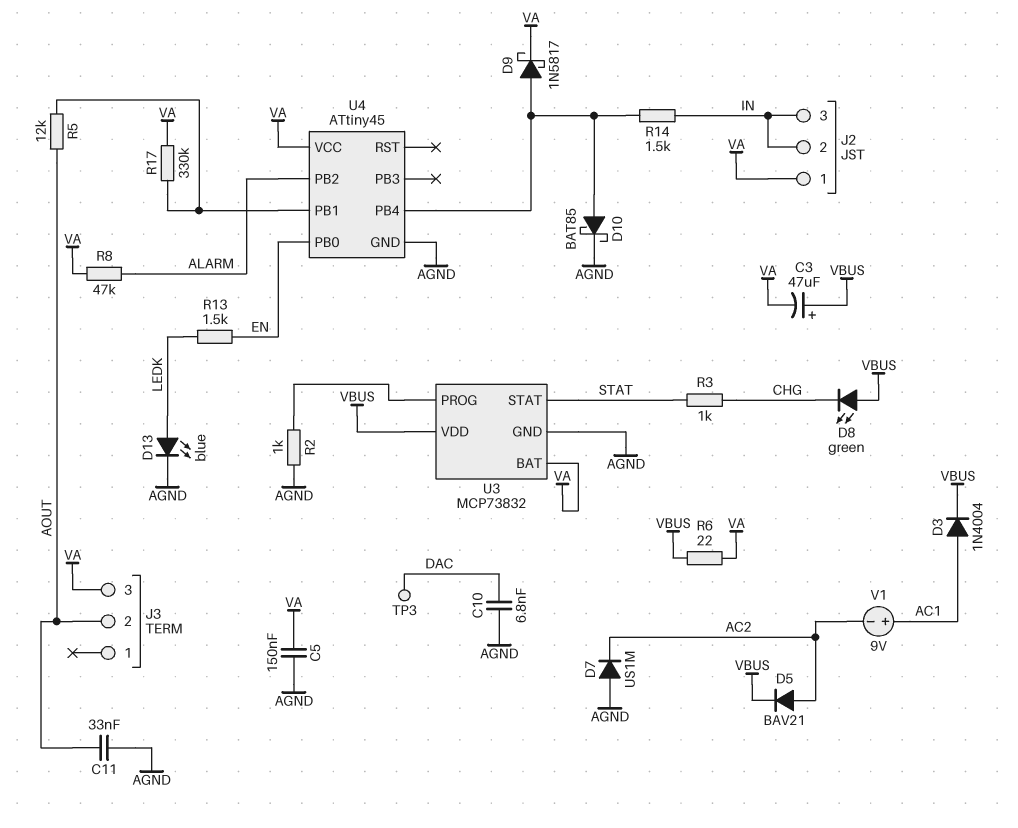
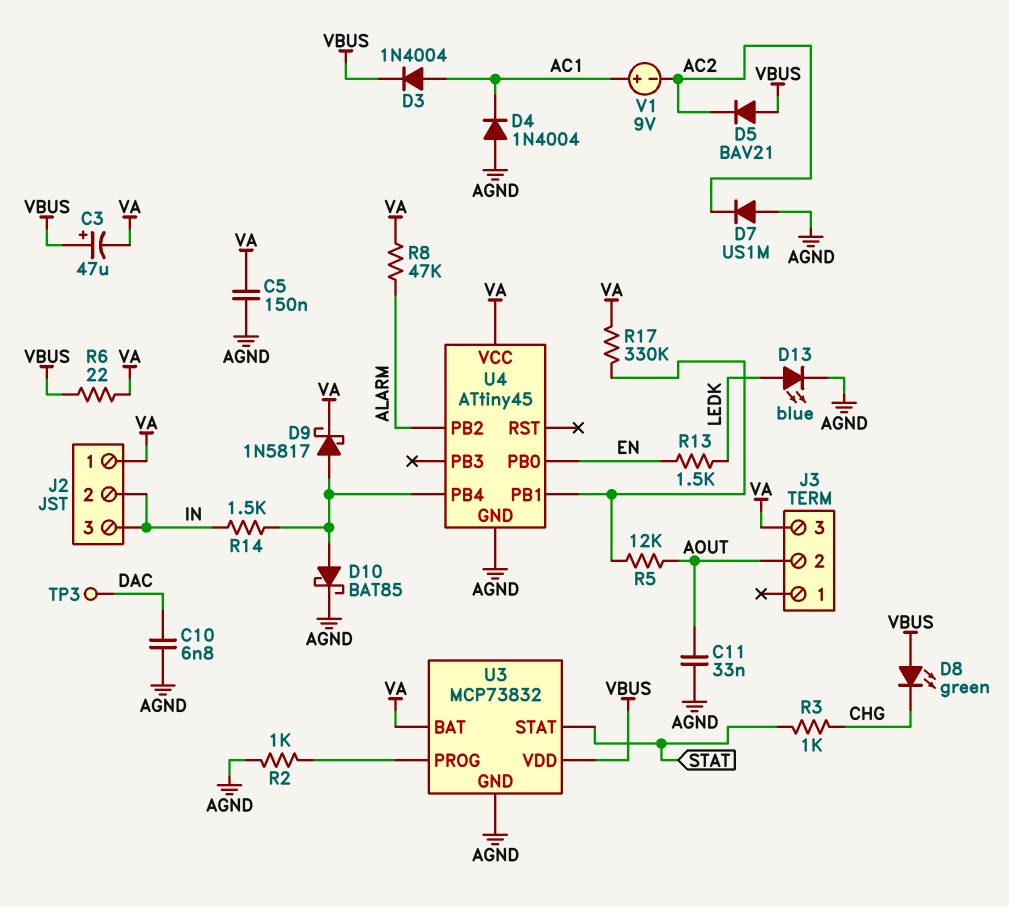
D4: none -> diode 1N4004 (A AGND, K AC1)
D5: diode BAV21 (A AC2, K VBUS) -> diode BAV21 (A VBUS, K AC2)

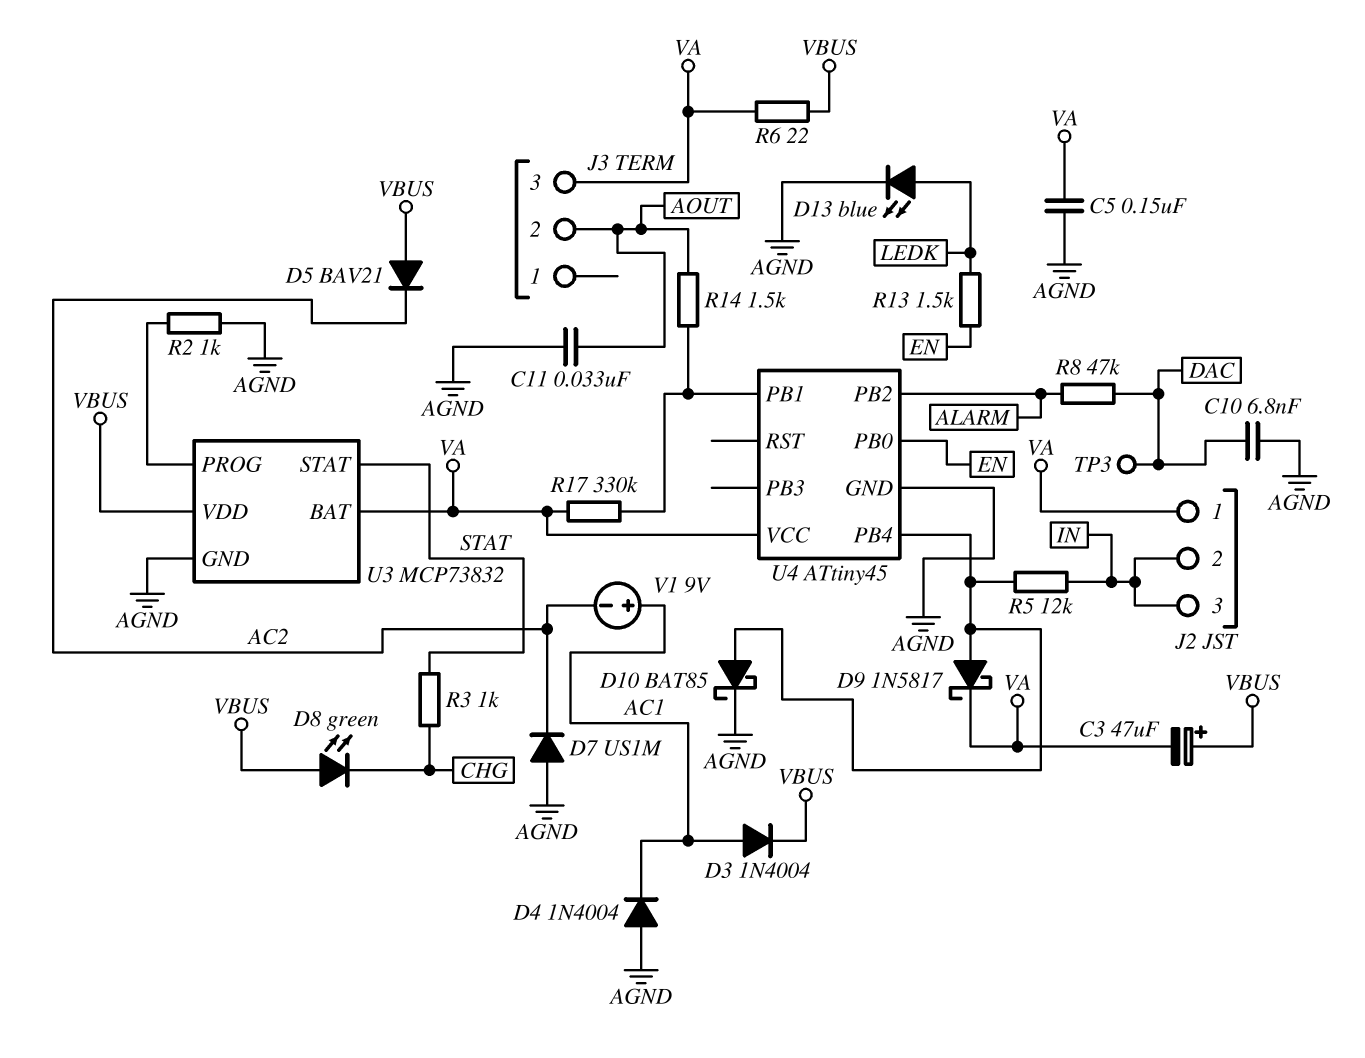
R5: 12k (AOUT, U4/PB1) -> 12k (IN, U4/PB4)
R8: 47k (ALARM, VA) -> 47k (ALARM, DAC)
R14: 1.5k (IN, U4/PB4) -> 1.5k (AOUT, U4/PB1)

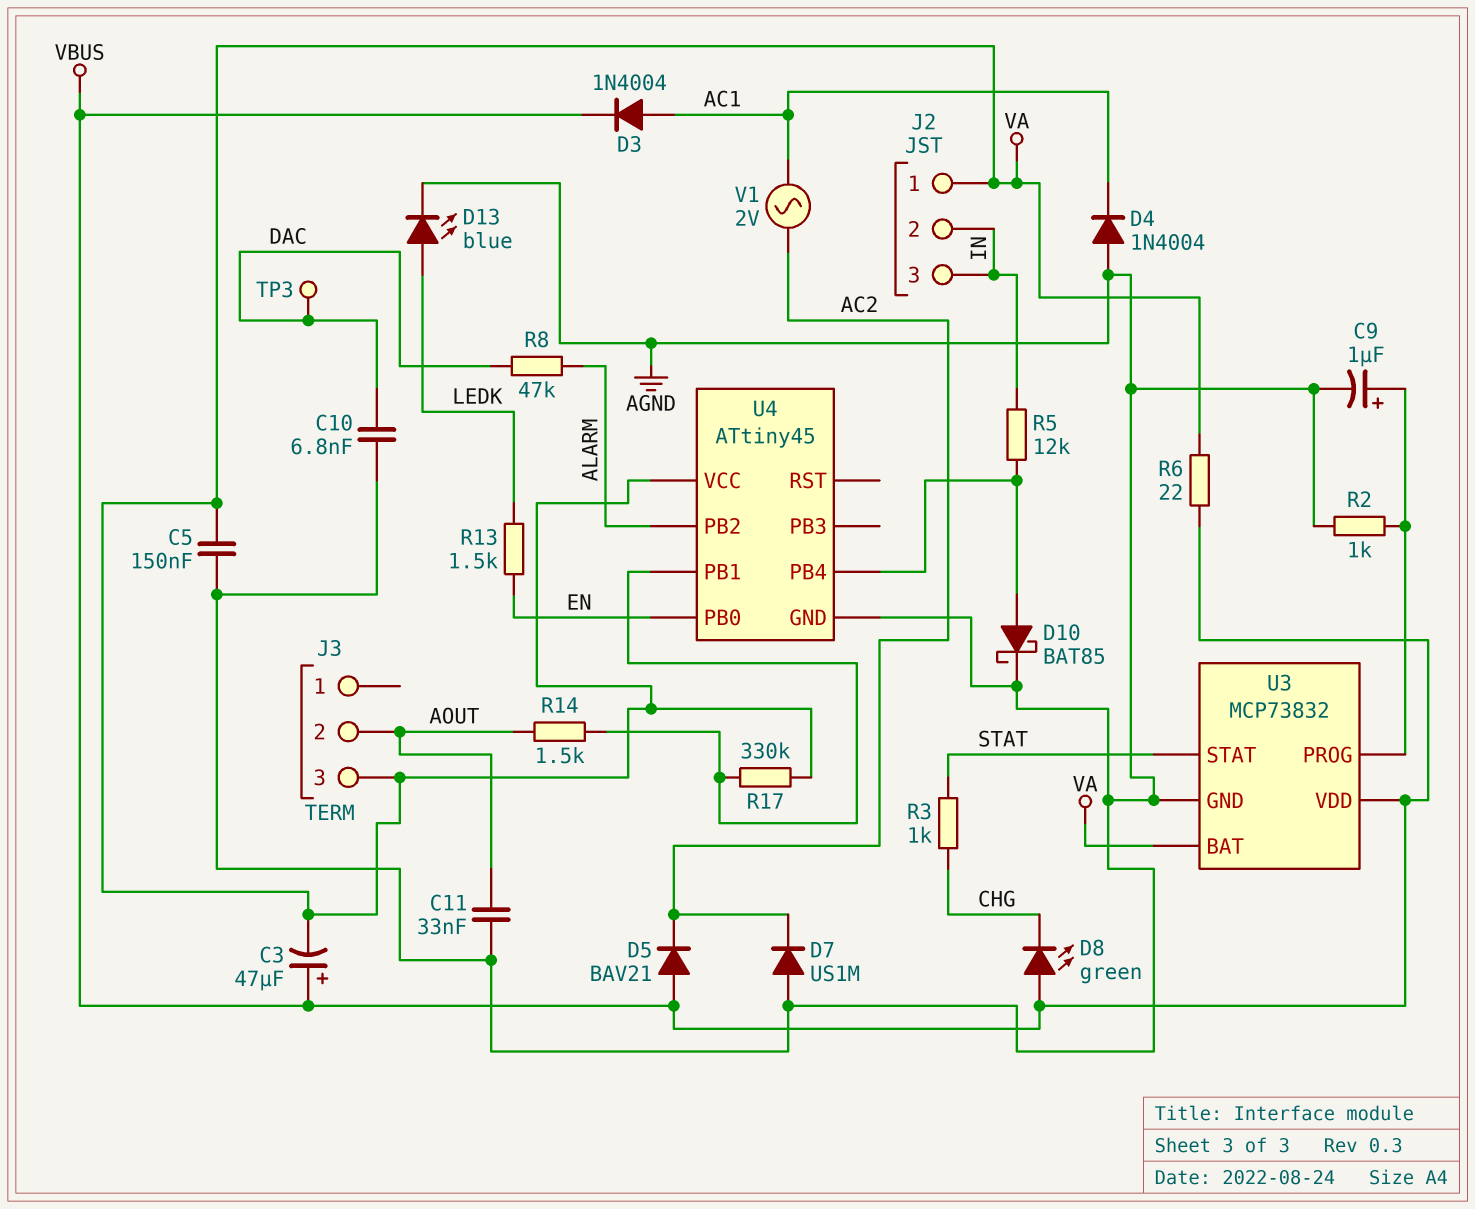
C9: none -> 1uF (plus U3/PROG, minus AGND)
D9: schottky 1N5817 (A U4/PB4, K VA) -> none
V1: 9V (plus AC1, minus AC2) -> AC 2V (AC1, AC2)

